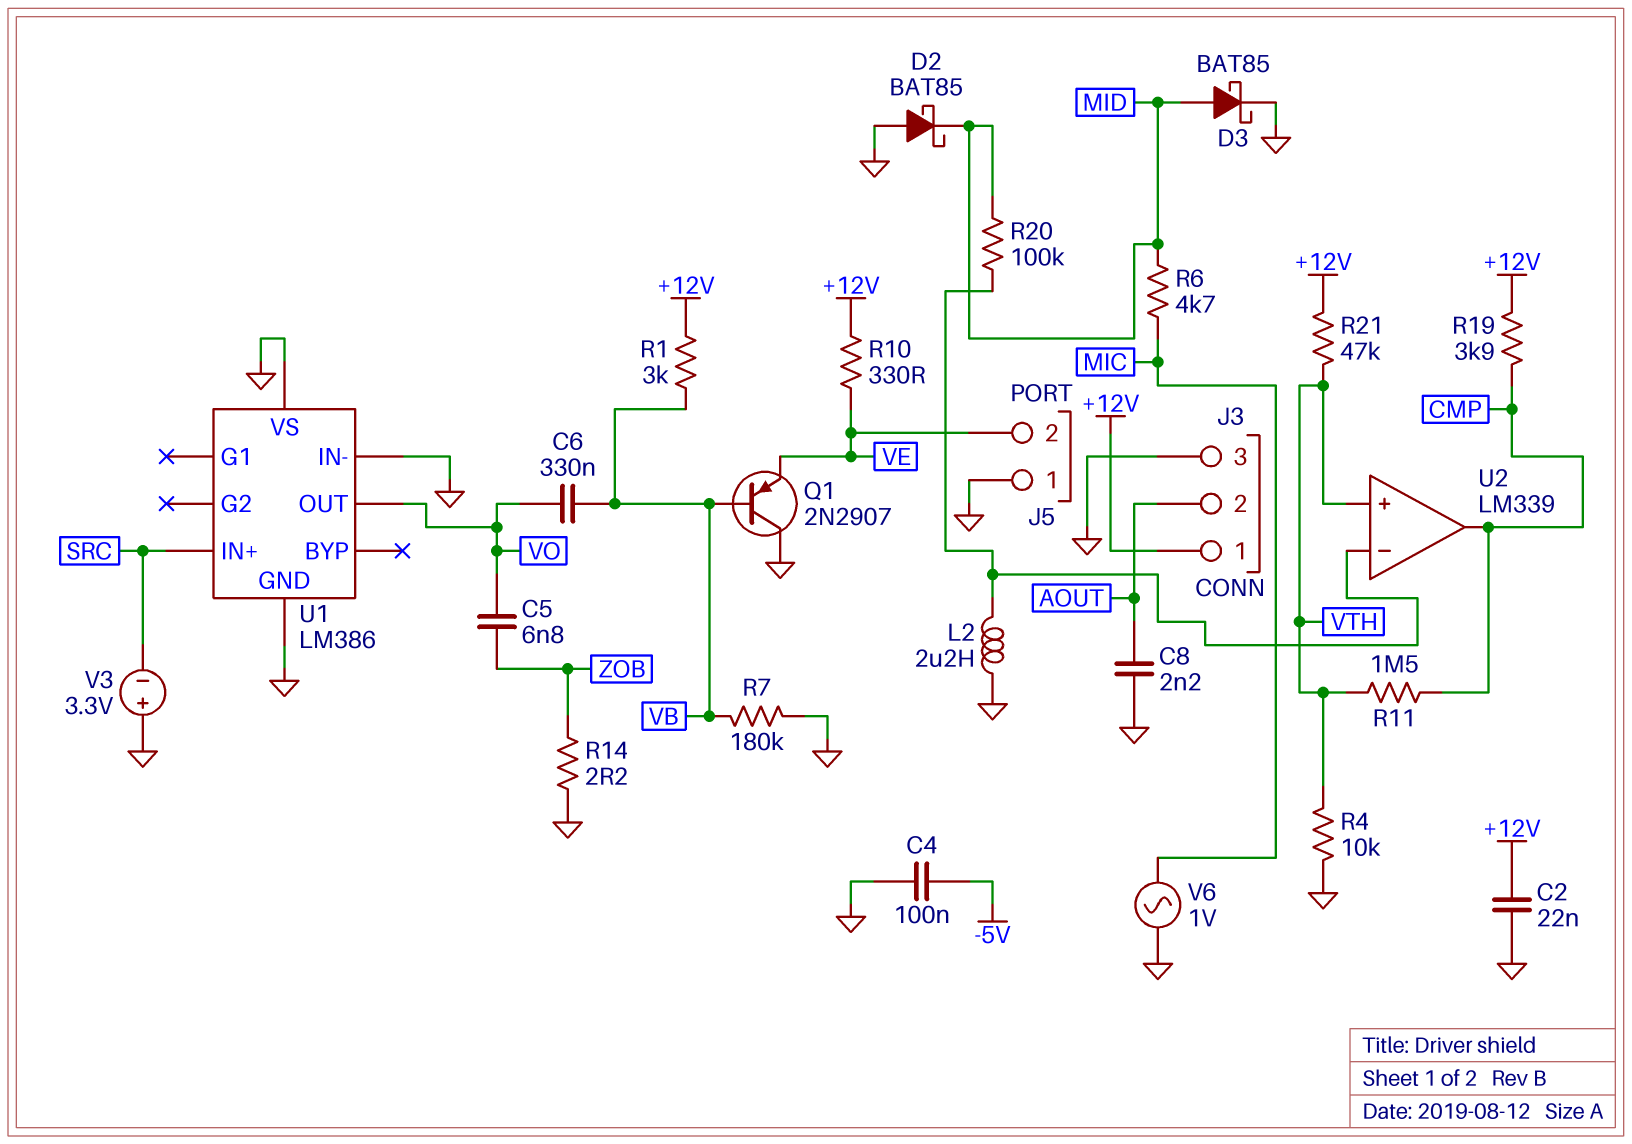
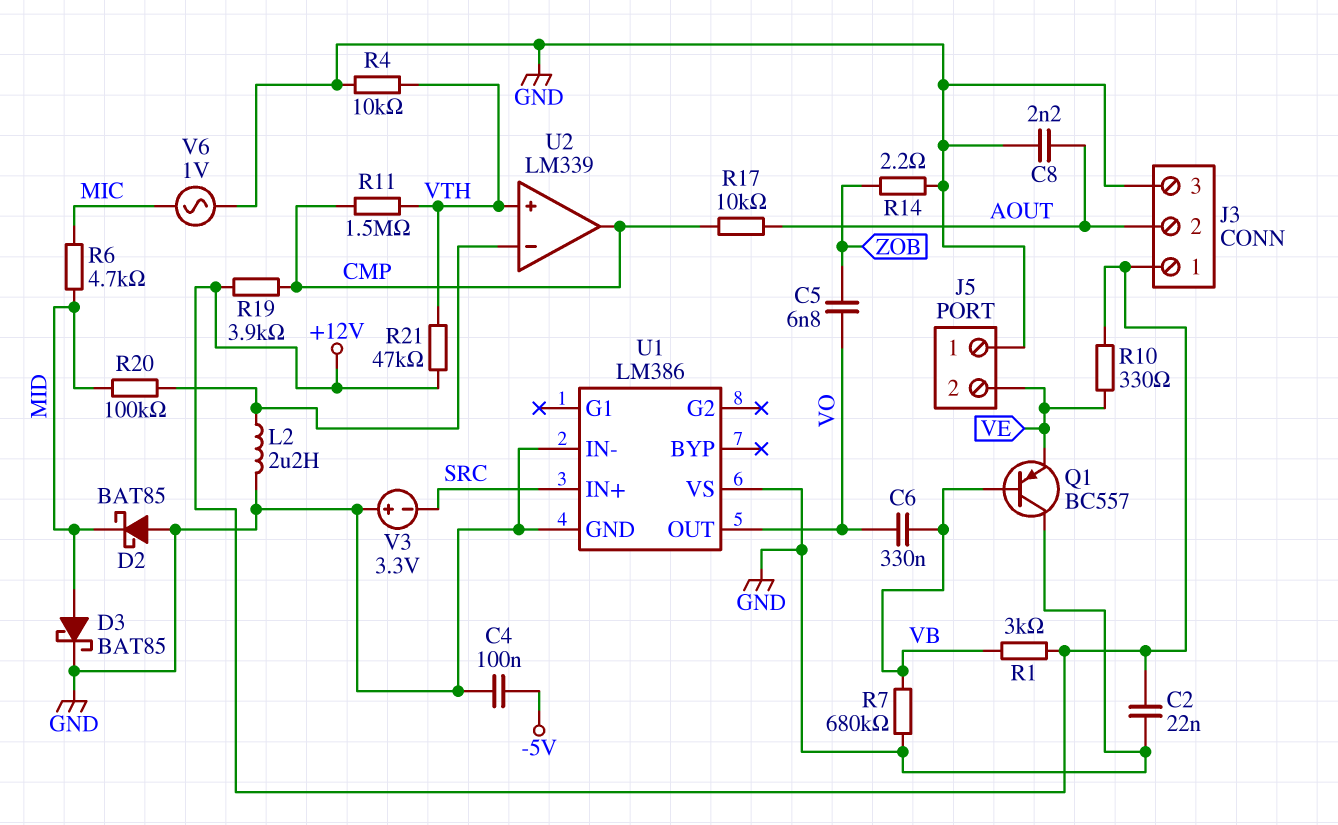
Q1: PNP 2N2907 (B VB, C GND, E VE) -> PNP BC557 (B VB, C GND, E VE)
R7: 180k (GND, VB) -> 680k (GND, VB)
R17: none -> 10k (AOUT, CMP)

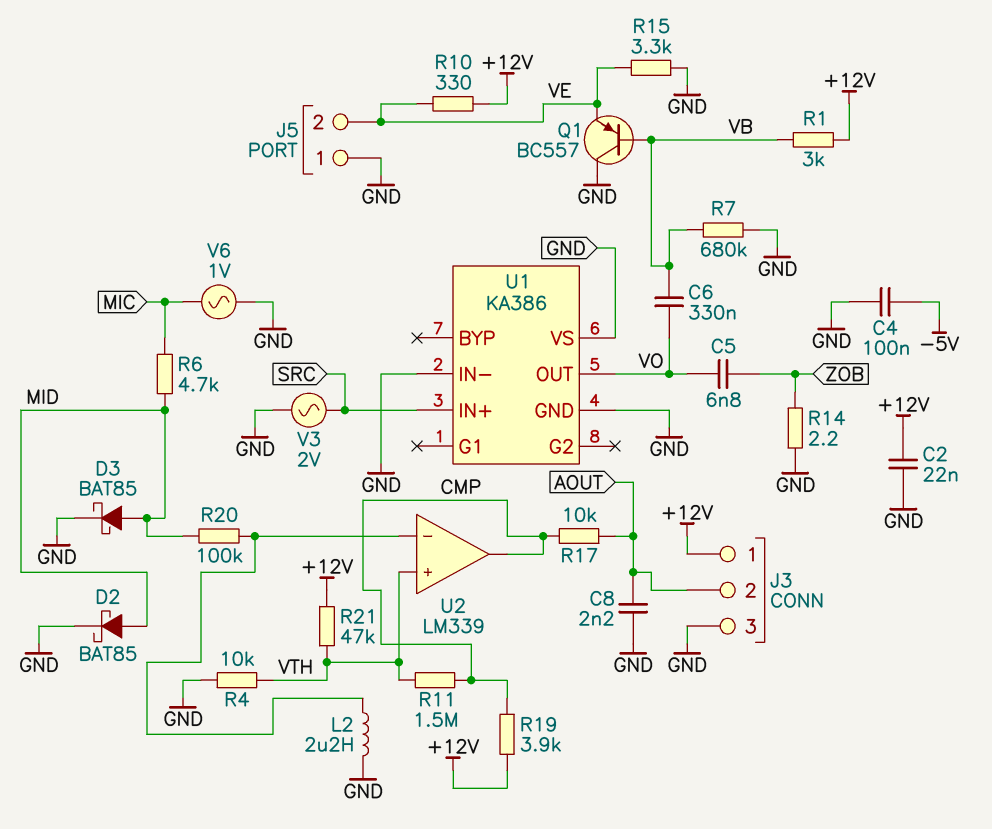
D2: schottky BAT85 (A GND, K MID) -> schottky BAT85 (A MID, K GND)
R15: none -> 3.3k (GND, VE)
U1: LM386 -> KA386
V3: 3.3V (plus GND, minus SRC) -> AC 2V (GND, SRC)

